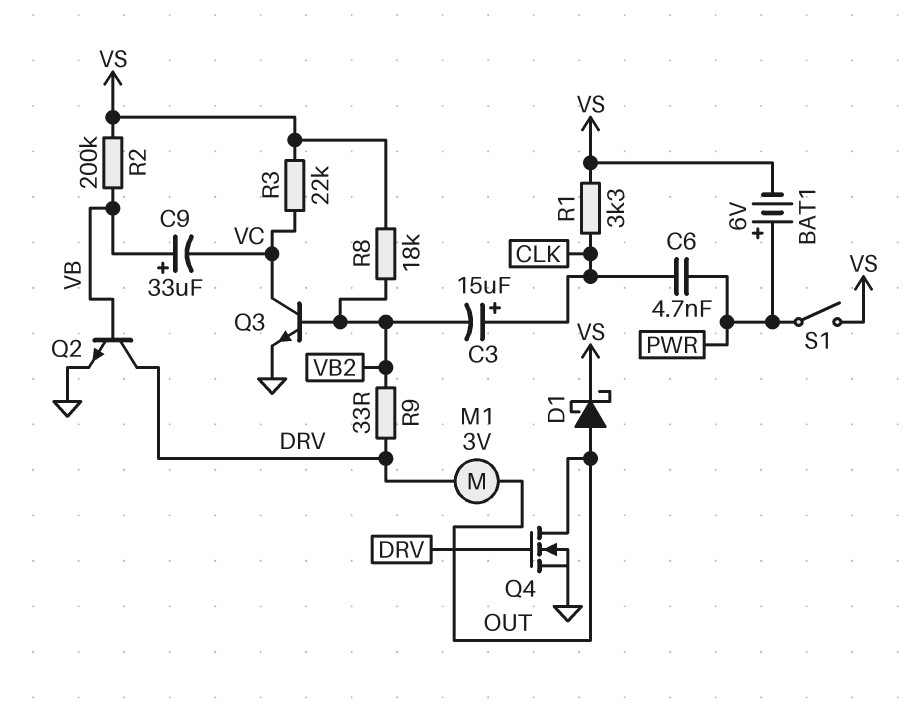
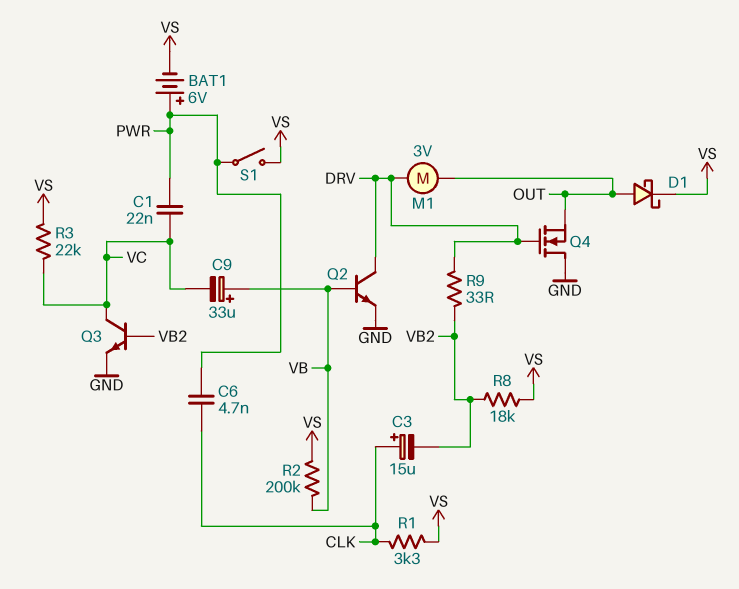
C1: none -> 22nF (PWR, VC)
Q4: NMOS (G DRV, D OUT, S GND) -> NMOS (G DRV, D GND, S OUT)

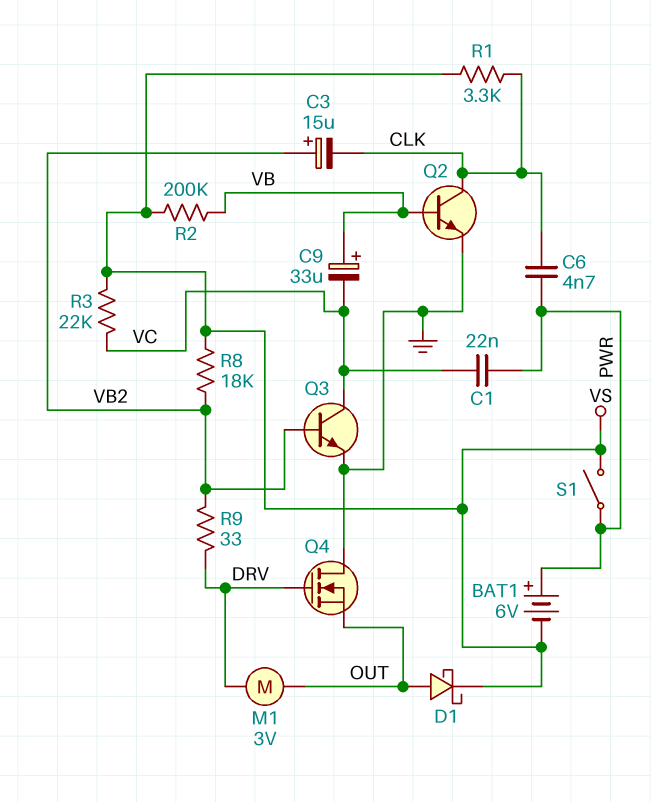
C3: 15uF (plus CLK, minus VB2) -> 15uF (plus VB2, minus CLK)
Q2: NPN (B VB, C DRV, E GND) -> NPN (B VB, C CLK, E GND)

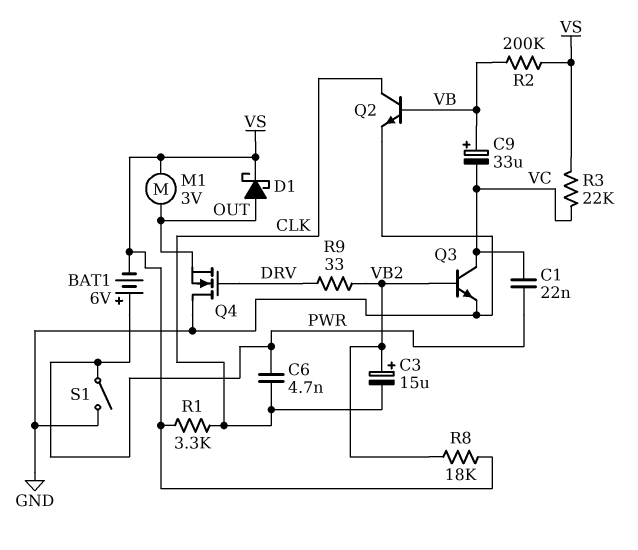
M1: motor 3V (DRV, OUT) -> motor 3V (OUT, VS)
S1: switch (PWR, VS) -> switch (GND, PWR)

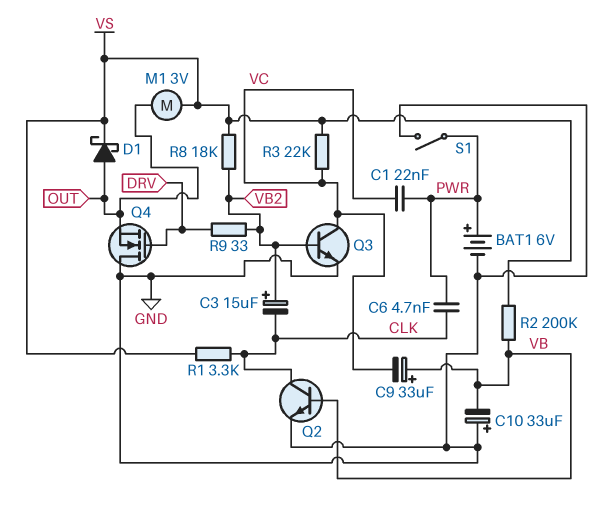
BAT1: 6V (plus PWR, minus VS) -> 6V (plus PWR, minus GND)
C10: none -> 33uF (plus GND, minus VB)

